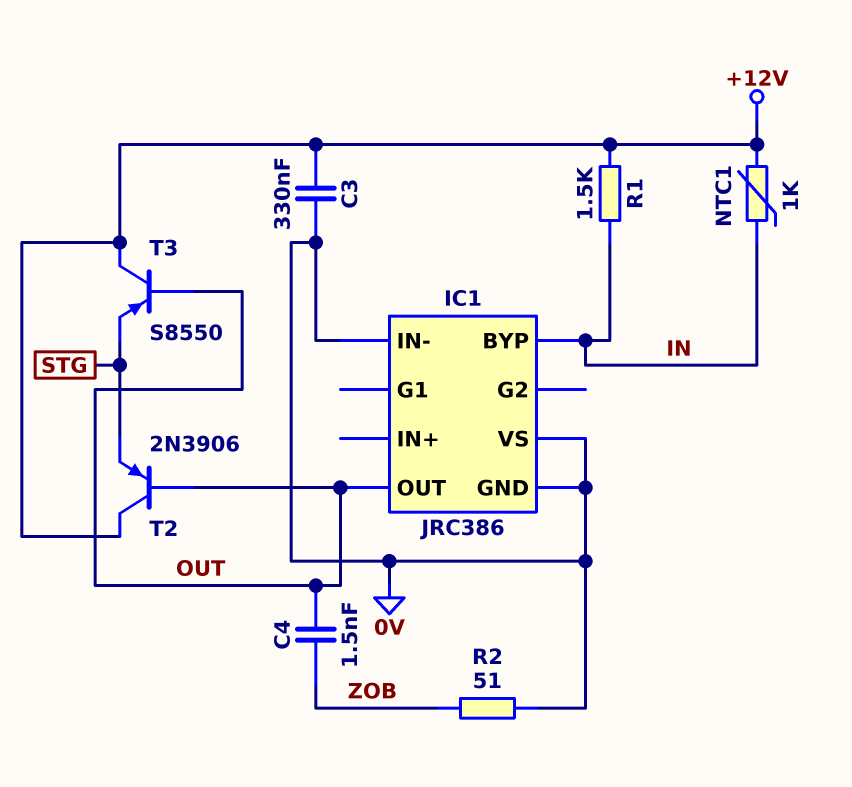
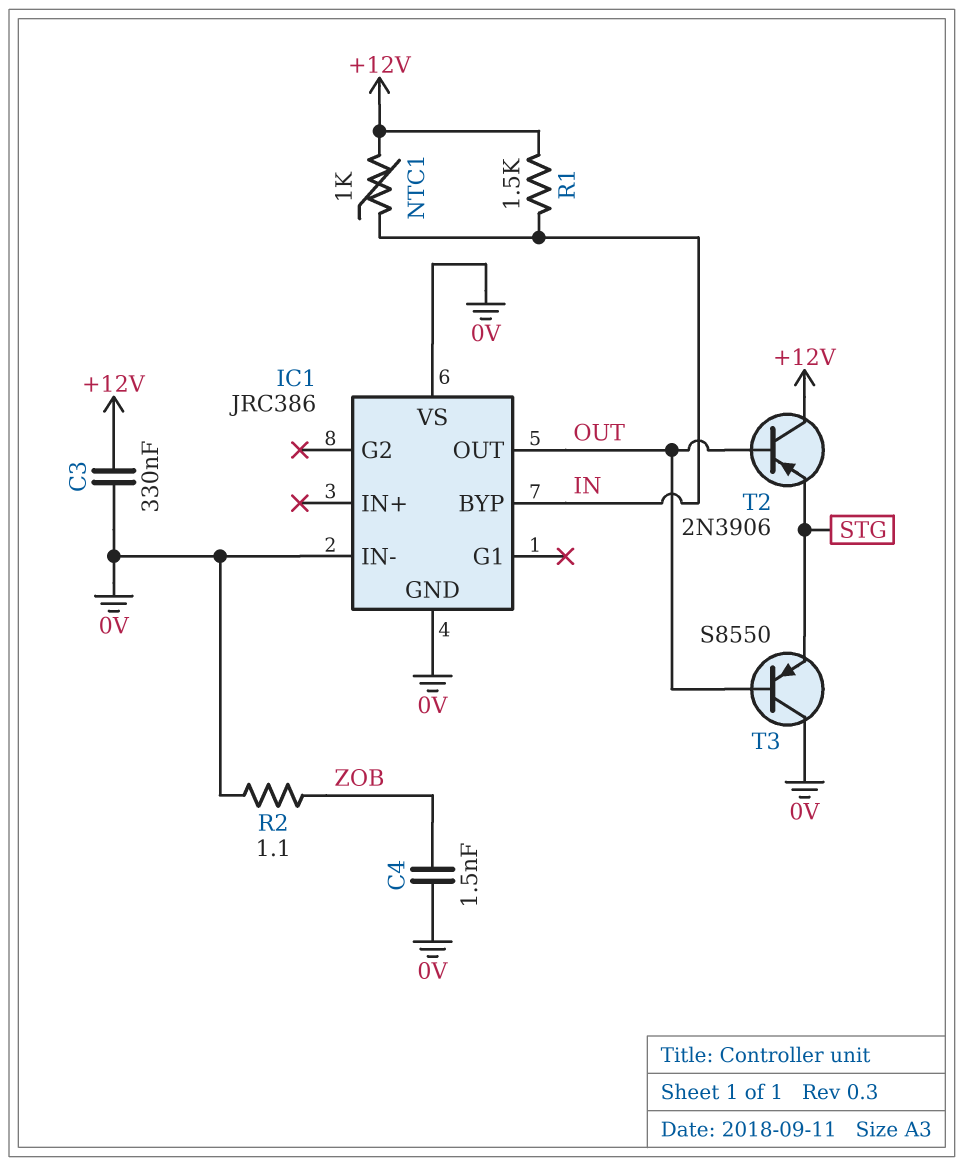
C4: 1.5nF (OUT, ZOB) -> 1.5nF (0V, ZOB)
R2: 51 (0V, ZOB) -> 1.1 (0V, ZOB)
T3: PNP S8550 (B OUT, C +12V, E STG) -> PNP S8550 (B OUT, C 0V, E STG)

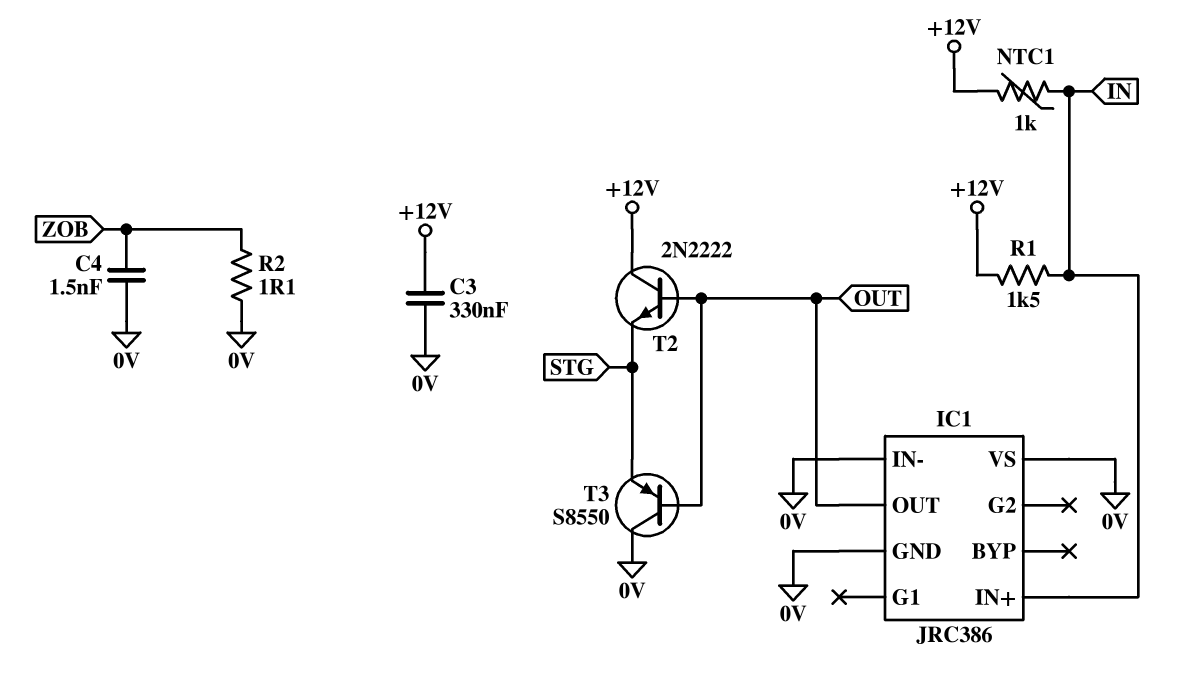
IC1 pin BYP: IN -> none
IC1 pin IN+: none -> IN
T2: PNP 2N3906 (B OUT, C +12V, E STG) -> NPN 2N2222 (B OUT, C +12V, E STG)

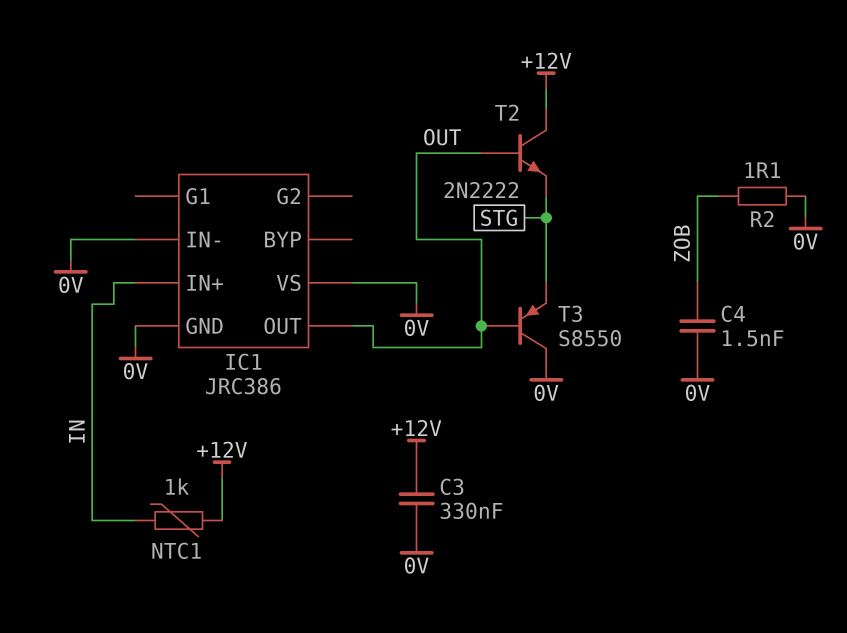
R1: 1.5k (+12V, IN) -> none

